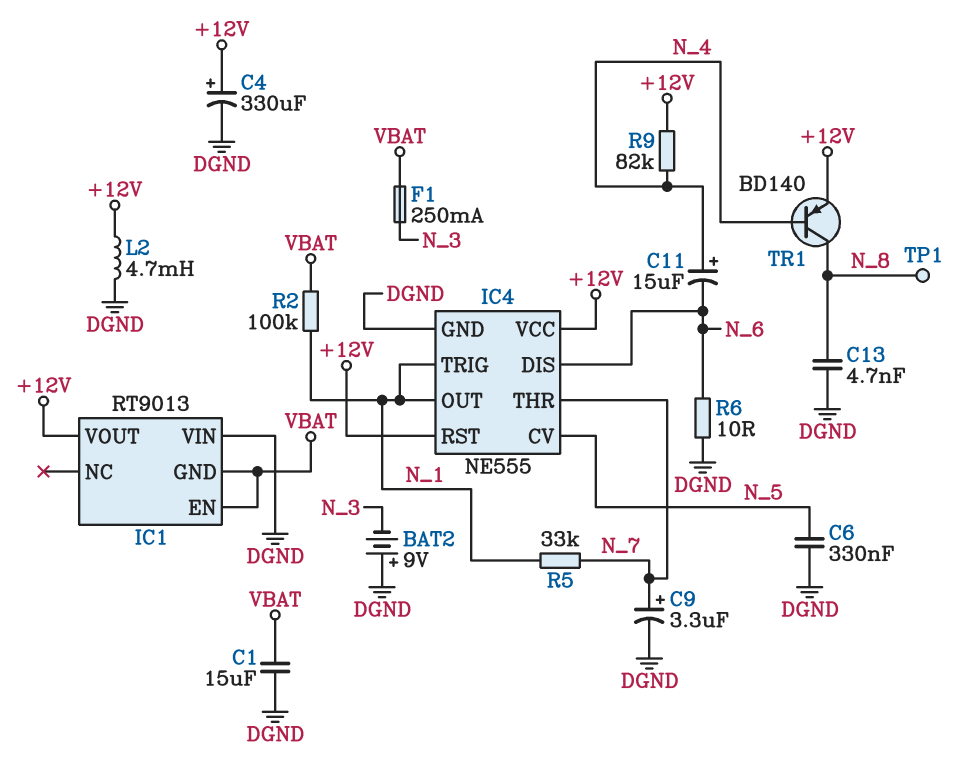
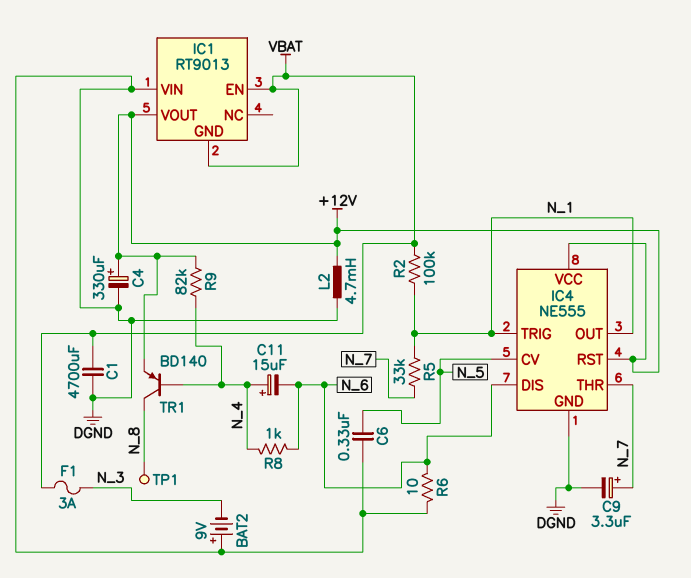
C1: 15uF (DGND, VBAT) -> 4700uF (DGND, VBAT)
C13: 4.7nF (DGND, N_8) -> none
F1: 250mA (N_3, VBAT) -> 3A (N_3, VBAT)
R8: none -> 1k (N_4, N_6)

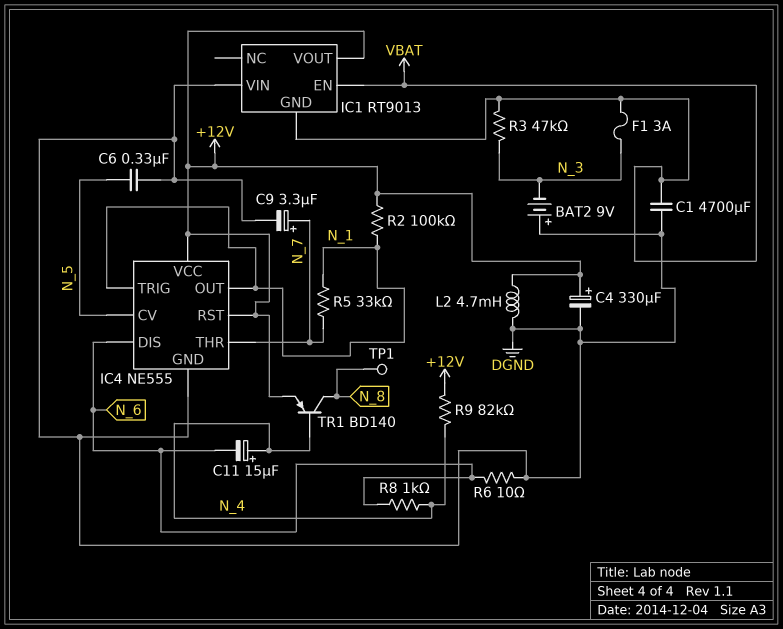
R2: 100k (N_1, VBAT) -> 100k (+12V, N_1)
R3: none -> 47k (N_3, VBAT)

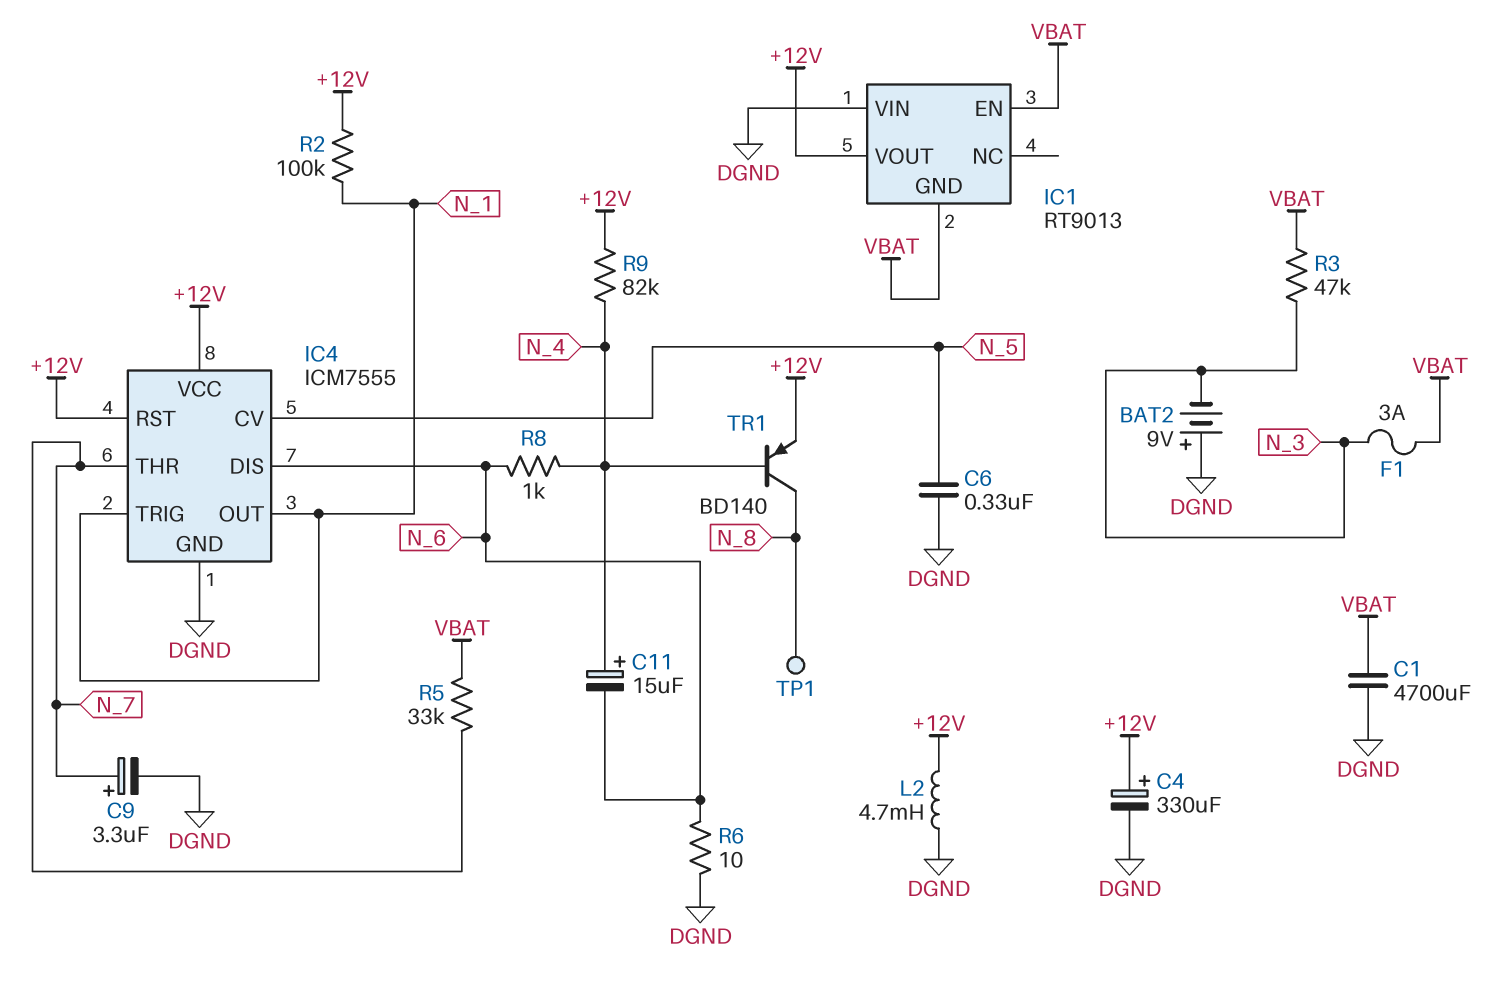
IC4: NE555 -> ICM7555
R5: 33k (N_1, N_7) -> 33k (N_7, VBAT)

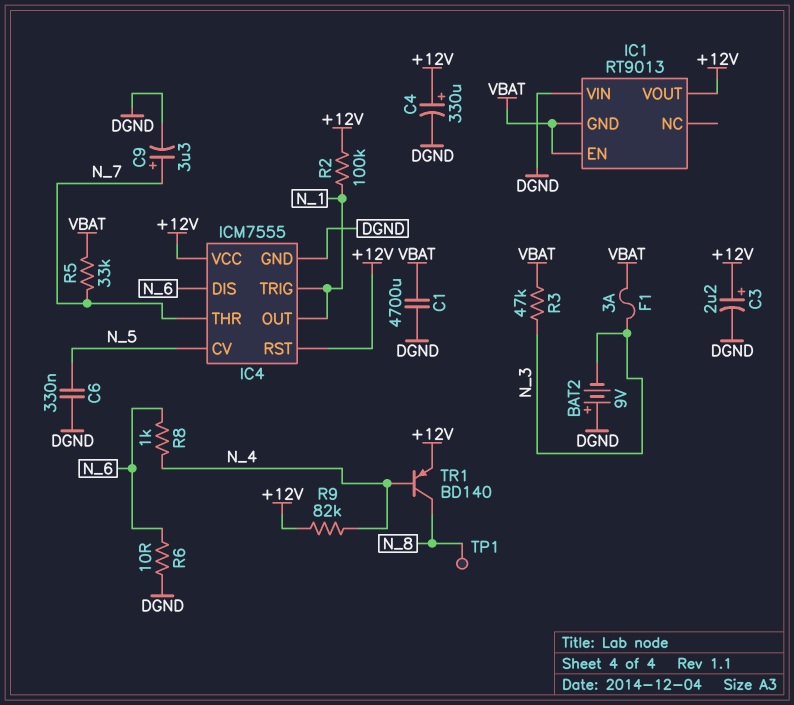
C3: none -> 2.2uF (plus +12V, minus DGND)
C11: 15uF (plus N_4, minus N_6) -> none
L2: 4.7mH (+12V, DGND) -> none

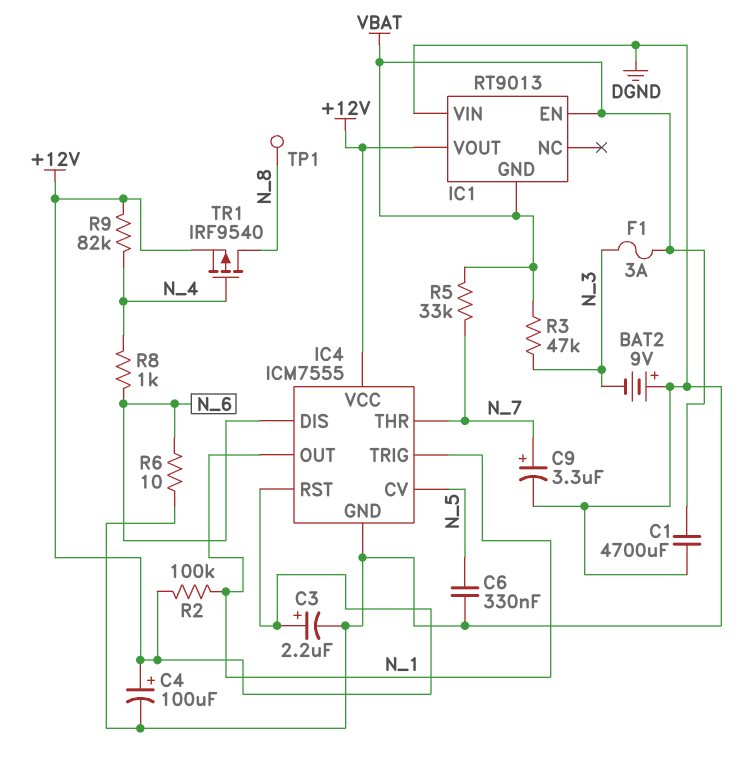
C4: 330uF (plus +12V, minus DGND) -> 100uF (plus +12V, minus DGND)
TR1: PNP BD140 (B N_4, C N_8, E +12V) -> PMOS IRF9540 (G N_4, D N_8, S +12V)

